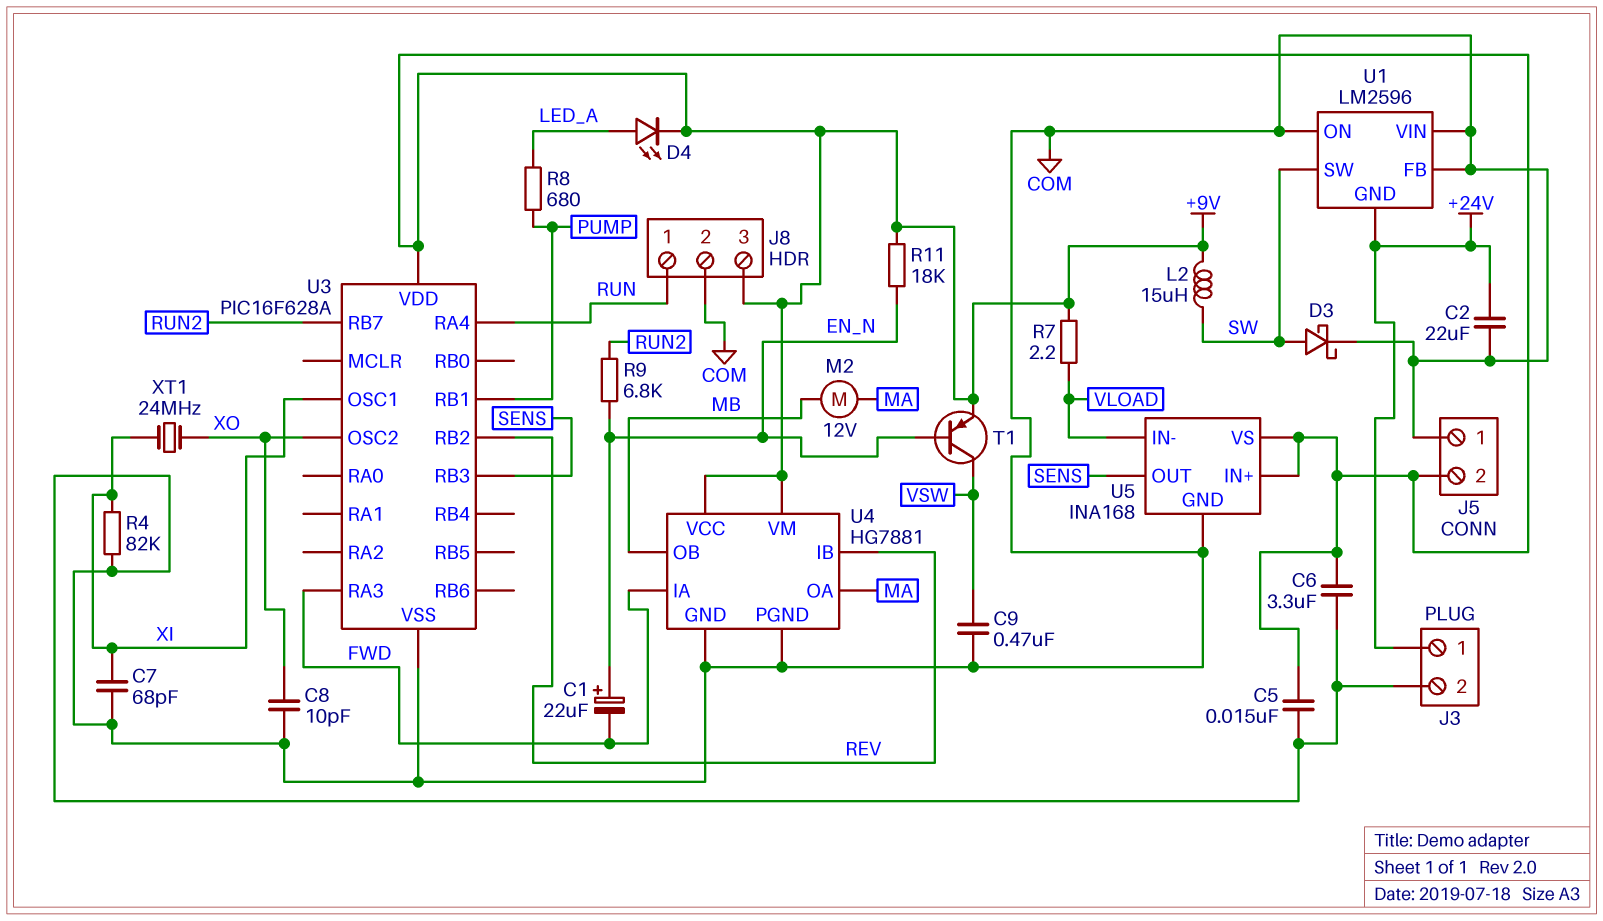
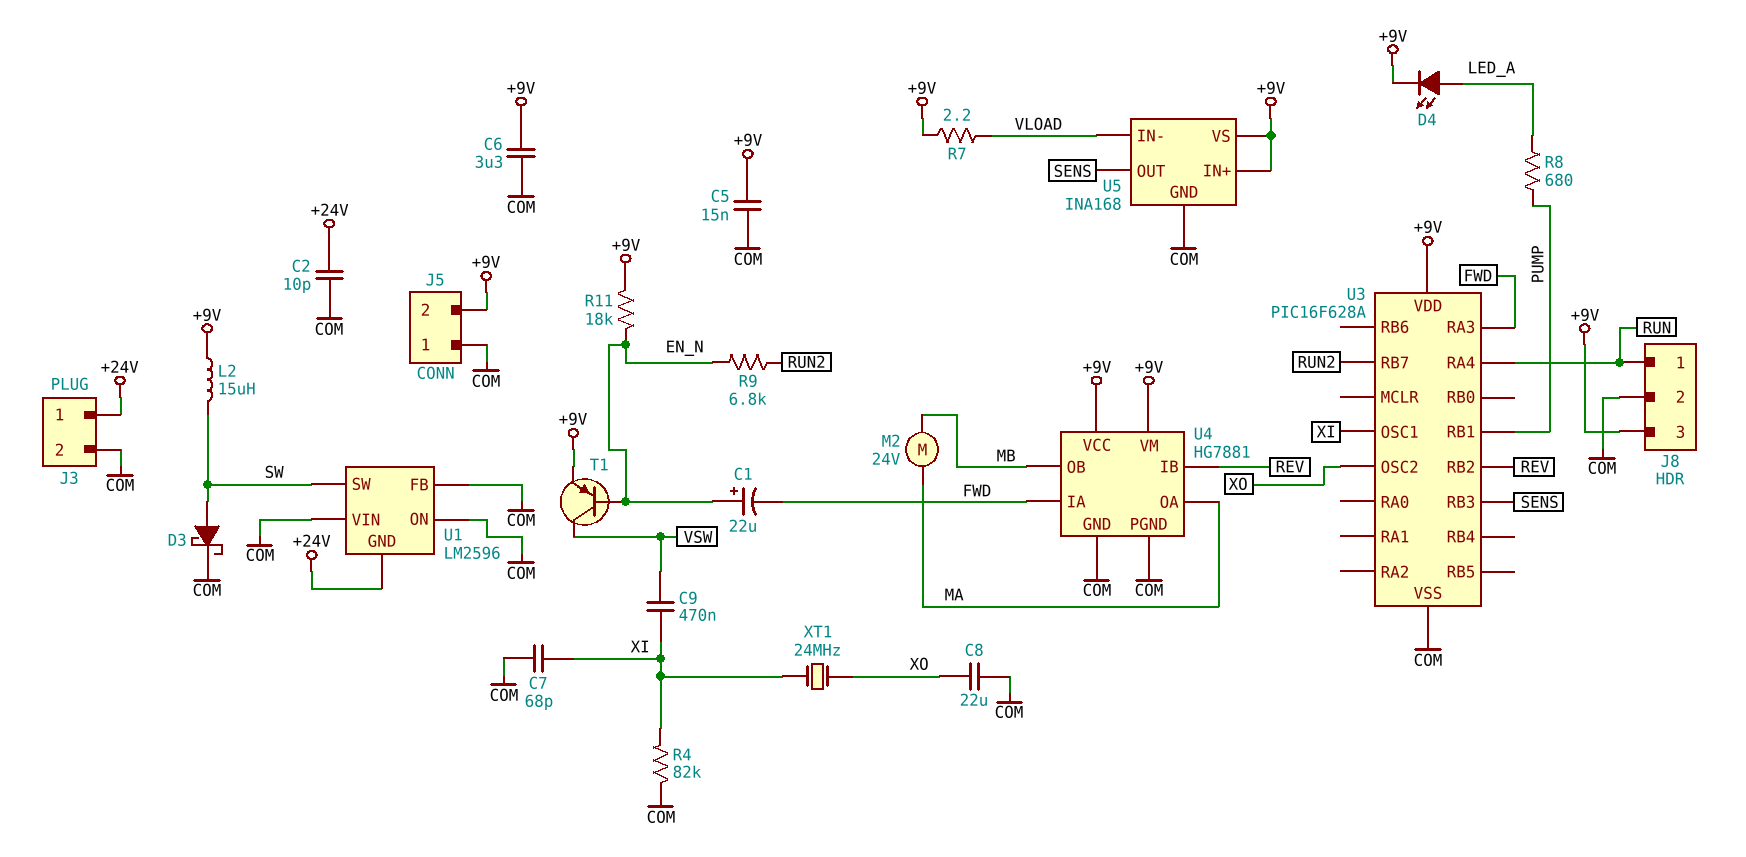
C2: 22uF (+24V, COM) -> 10pF (+24V, COM)
C8: 10pF (COM, XO) -> 22uF (COM, XO)
C9: 470nF (COM, VSW) -> 470nF (VSW, XI)
M2: motor 12V (MA, MB) -> motor 24V (MA, MB)

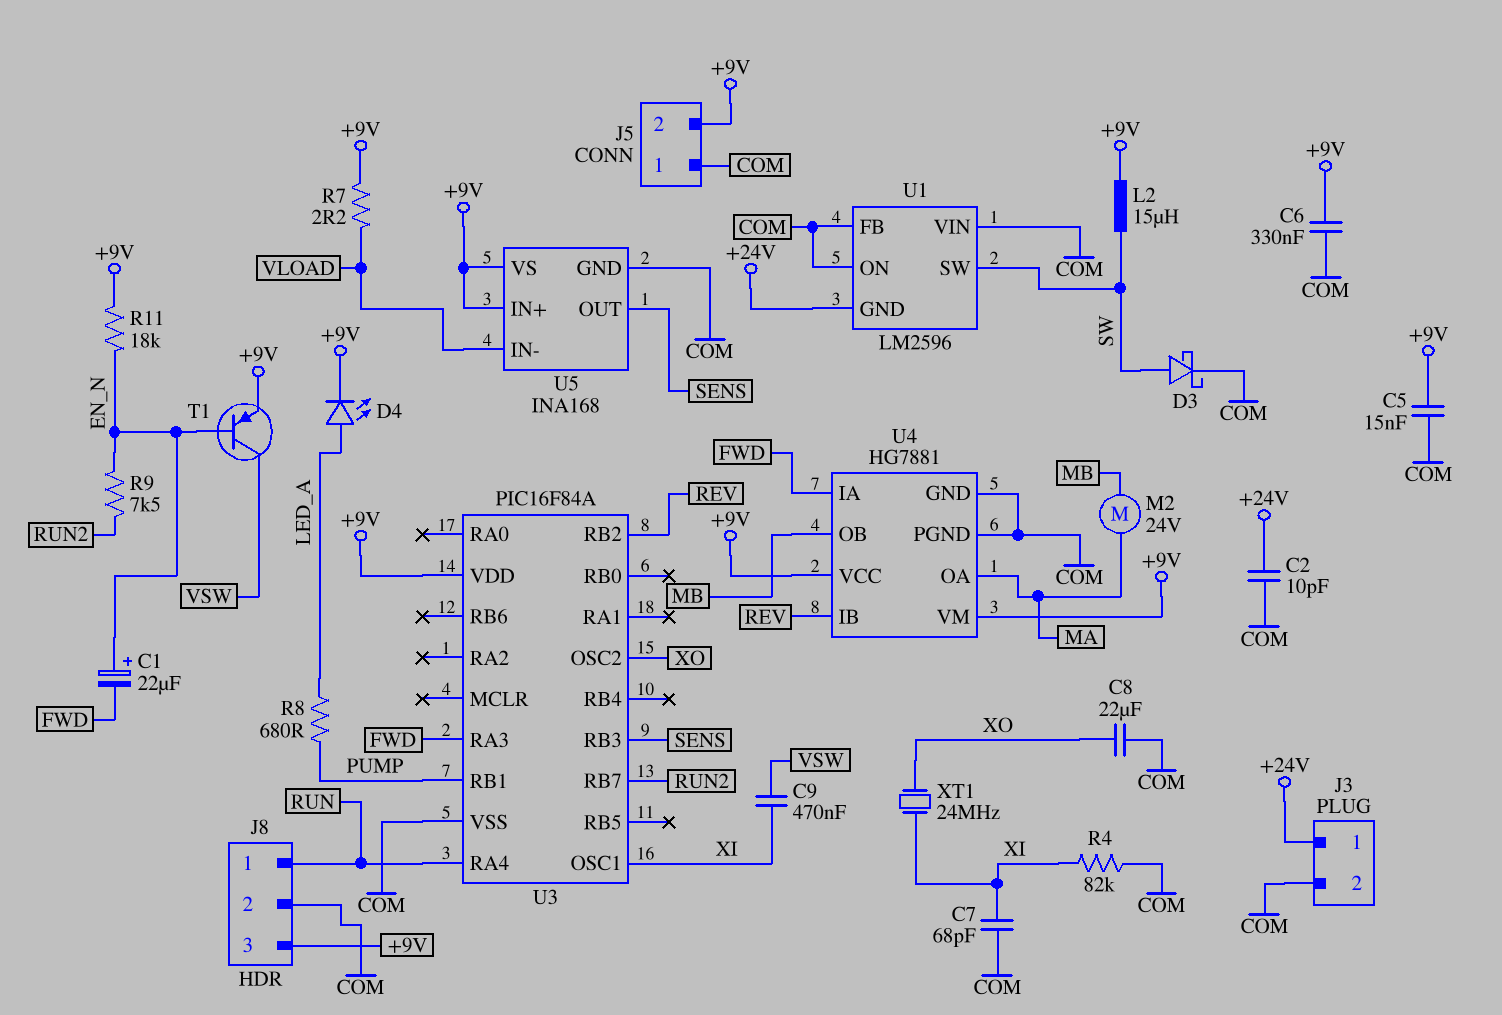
C6: 3.3uF (+9V, COM) -> 330nF (+9V, COM)
R9: 6.8k (EN_N, RUN2) -> 7.5k (EN_N, RUN2)
U3: PIC16F628A -> PIC16F84A

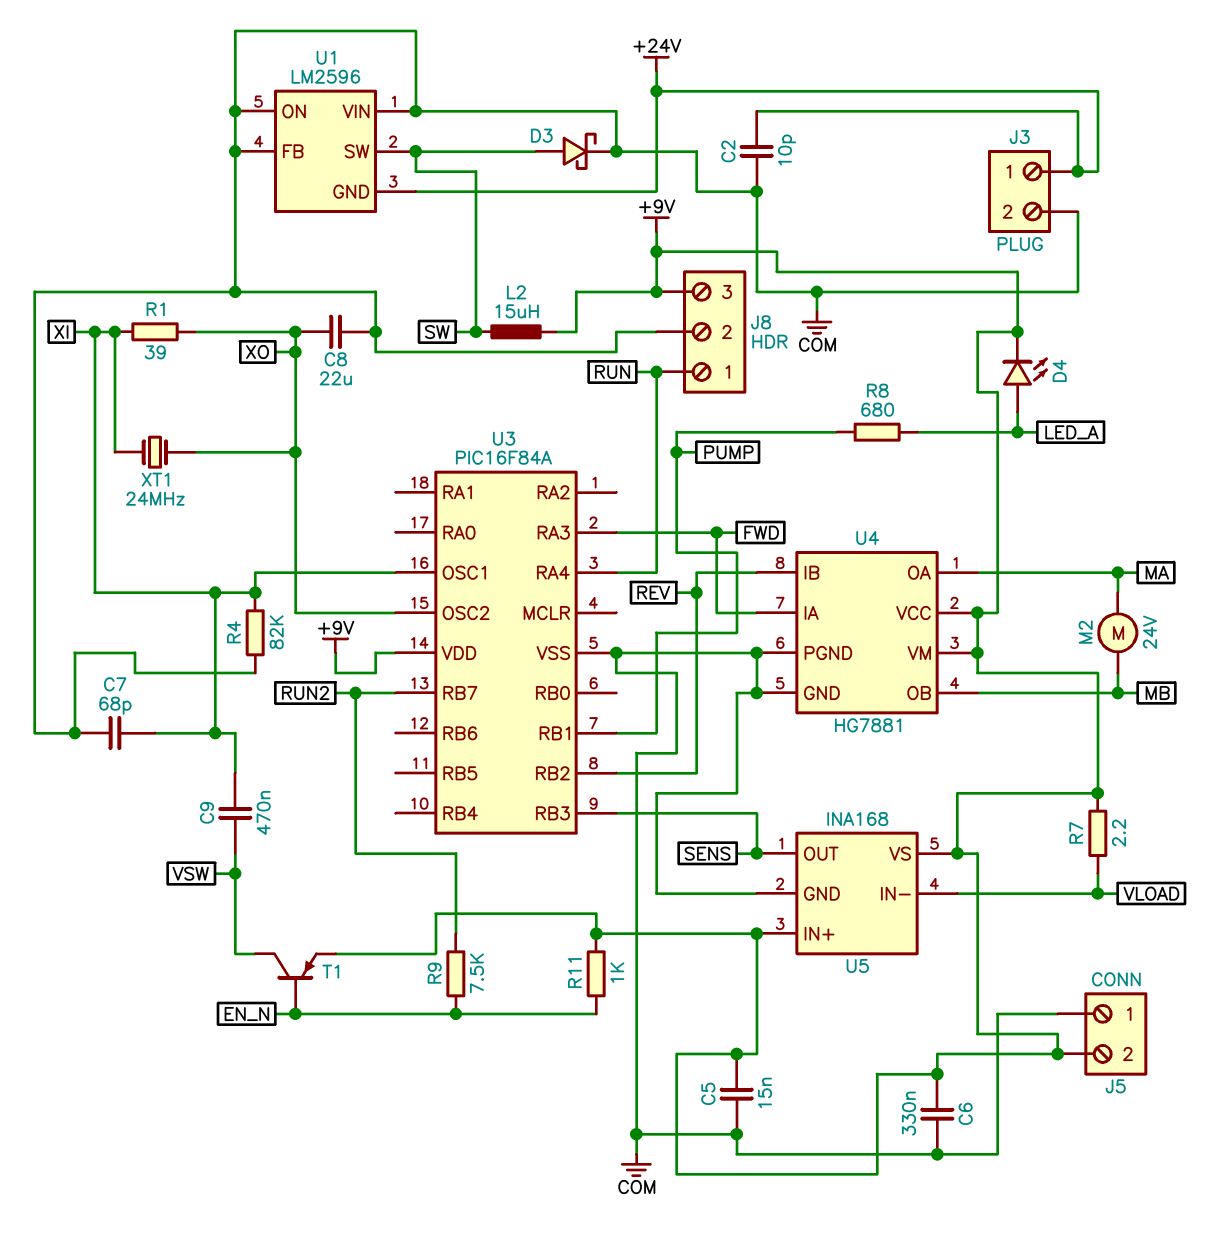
C1: 22uF (plus EN_N, minus FWD) -> none
R1: none -> 39 (XI, XO)
R11: 18k (+9V, EN_N) -> 1k (+9V, EN_N)

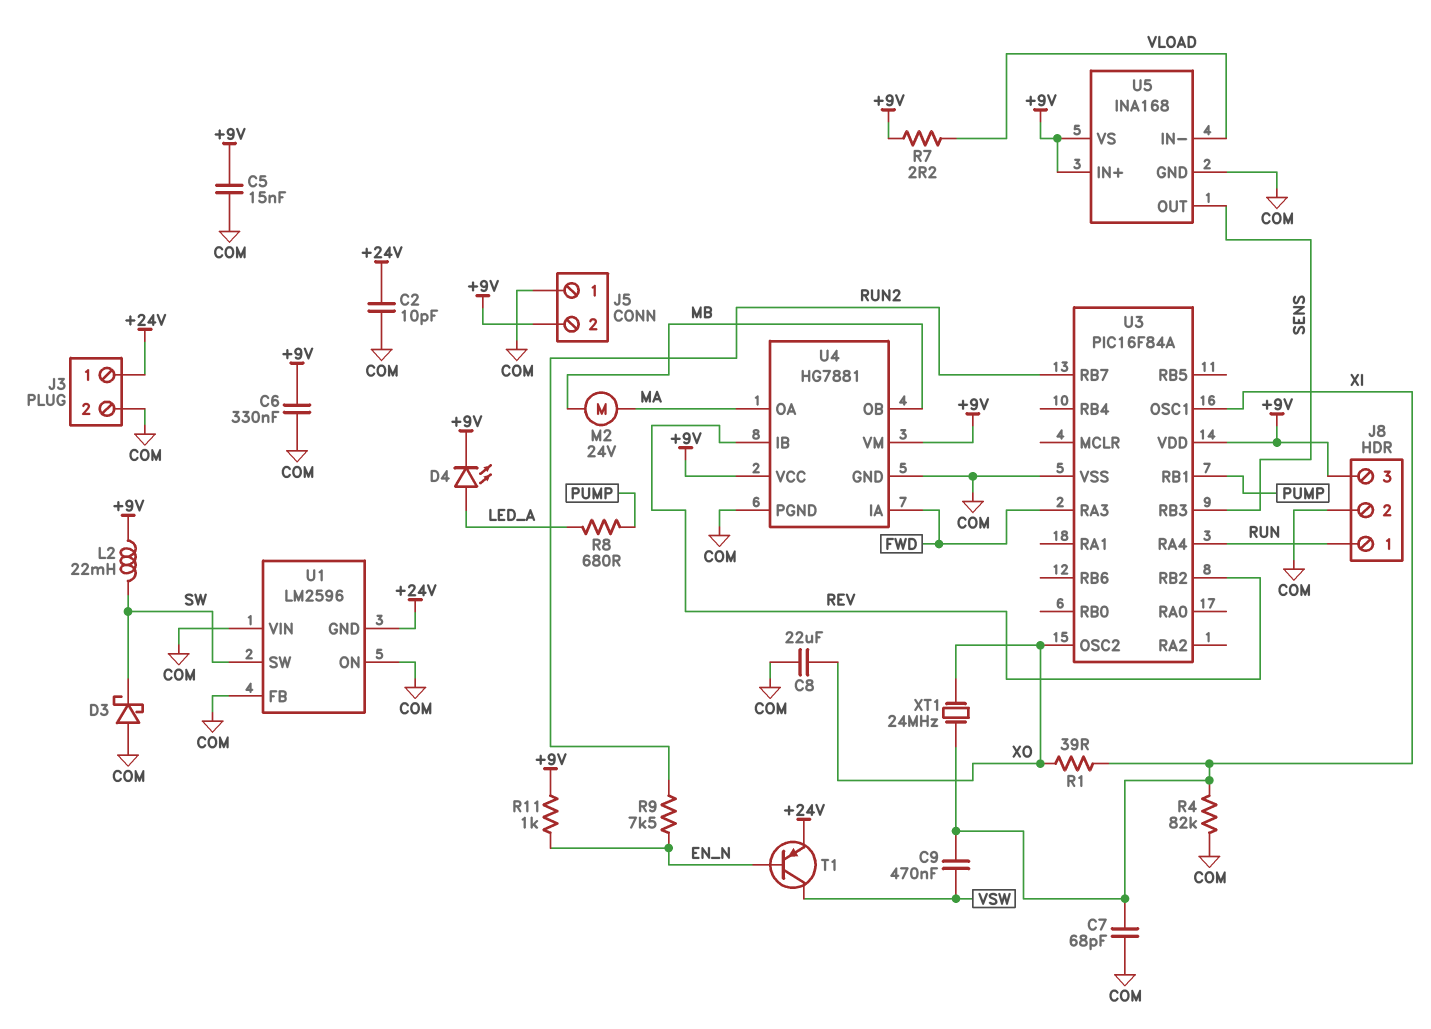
D3: schottky (A SW, K COM) -> schottky (A COM, K SW)
L2: 15uH (+9V, SW) -> 22mH (+9V, SW)
T1: PNP (B EN_N, C VSW, E +9V) -> PNP (B EN_N, C VSW, E +24V)

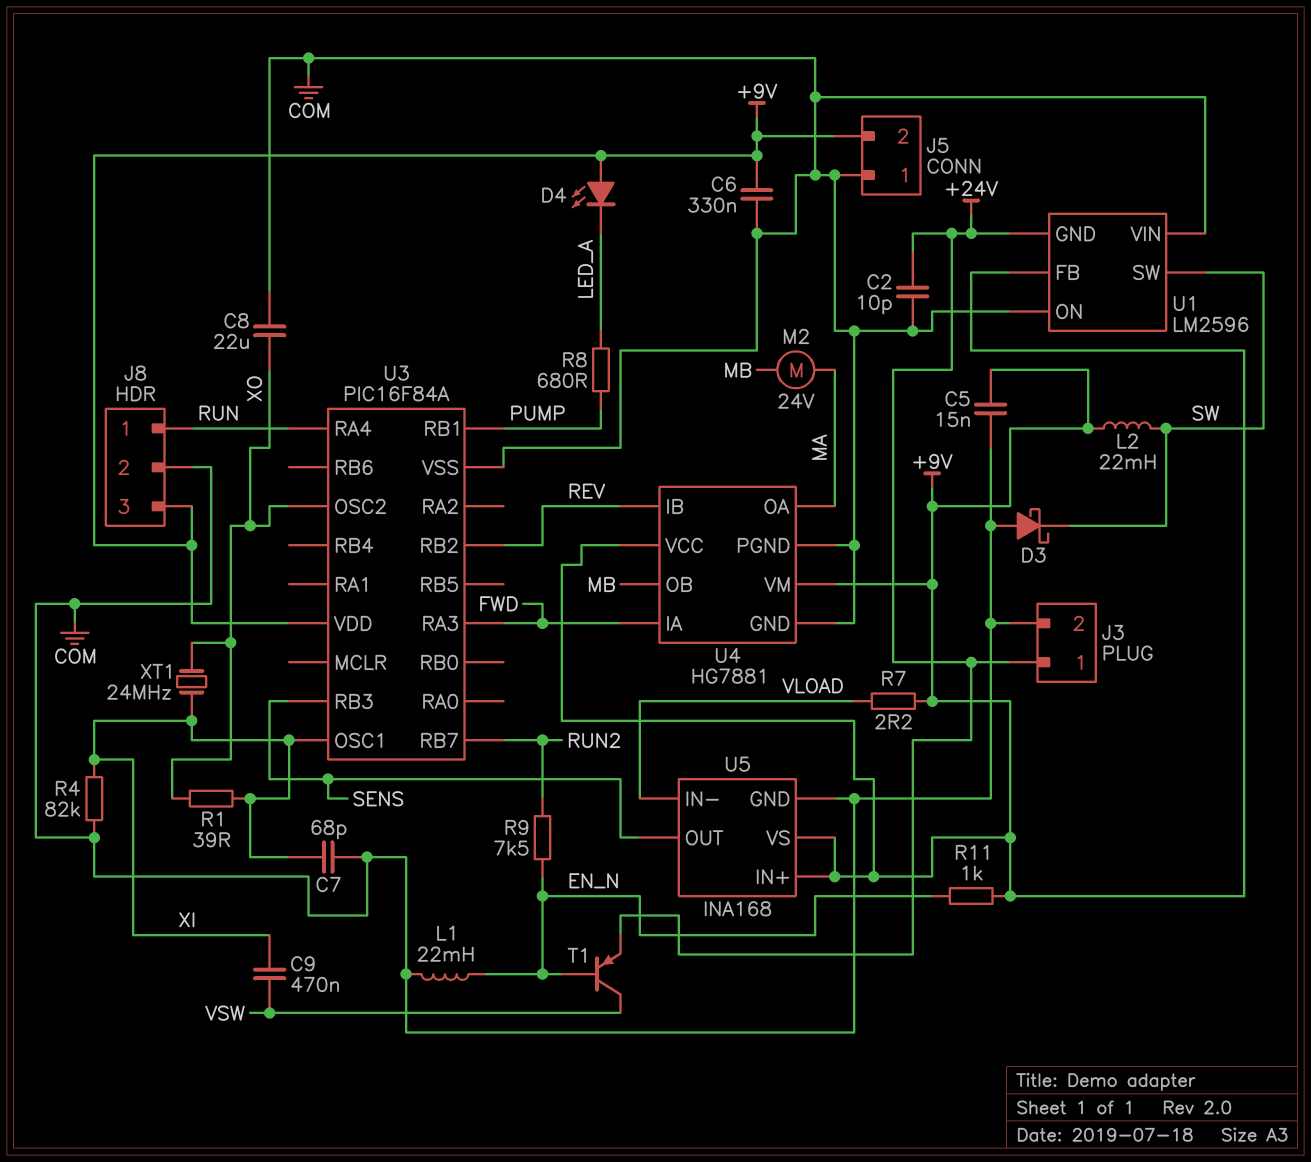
D4: LED (A LED_A, K +9V) -> LED (A +9V, K LED_A)
L1: none -> 22mH (COM, EN_N)
U1 pin FB: COM -> +9V

